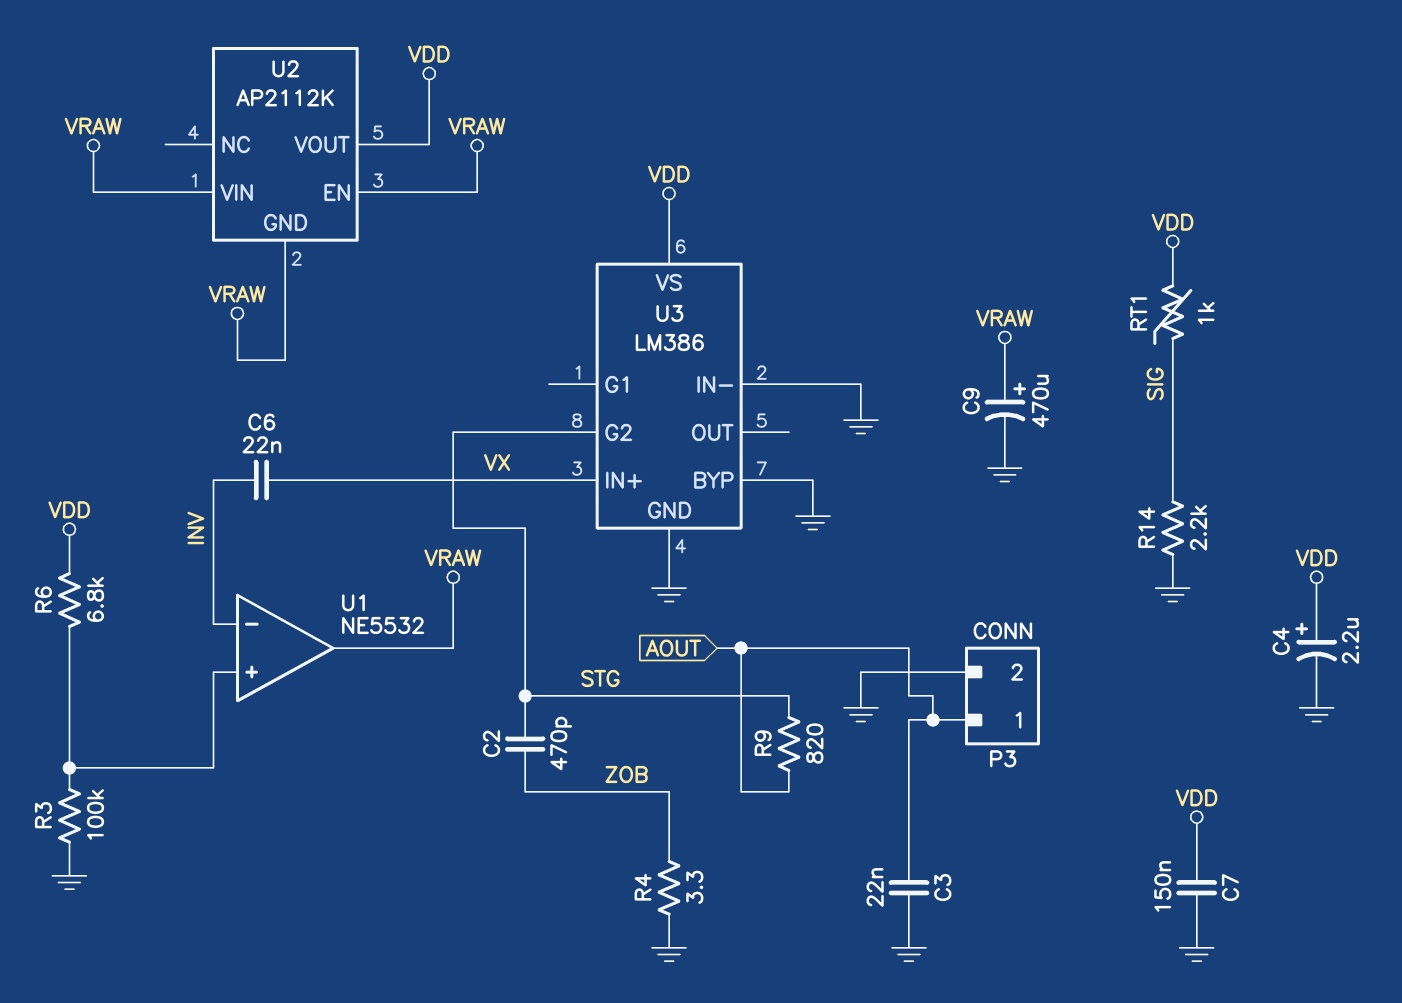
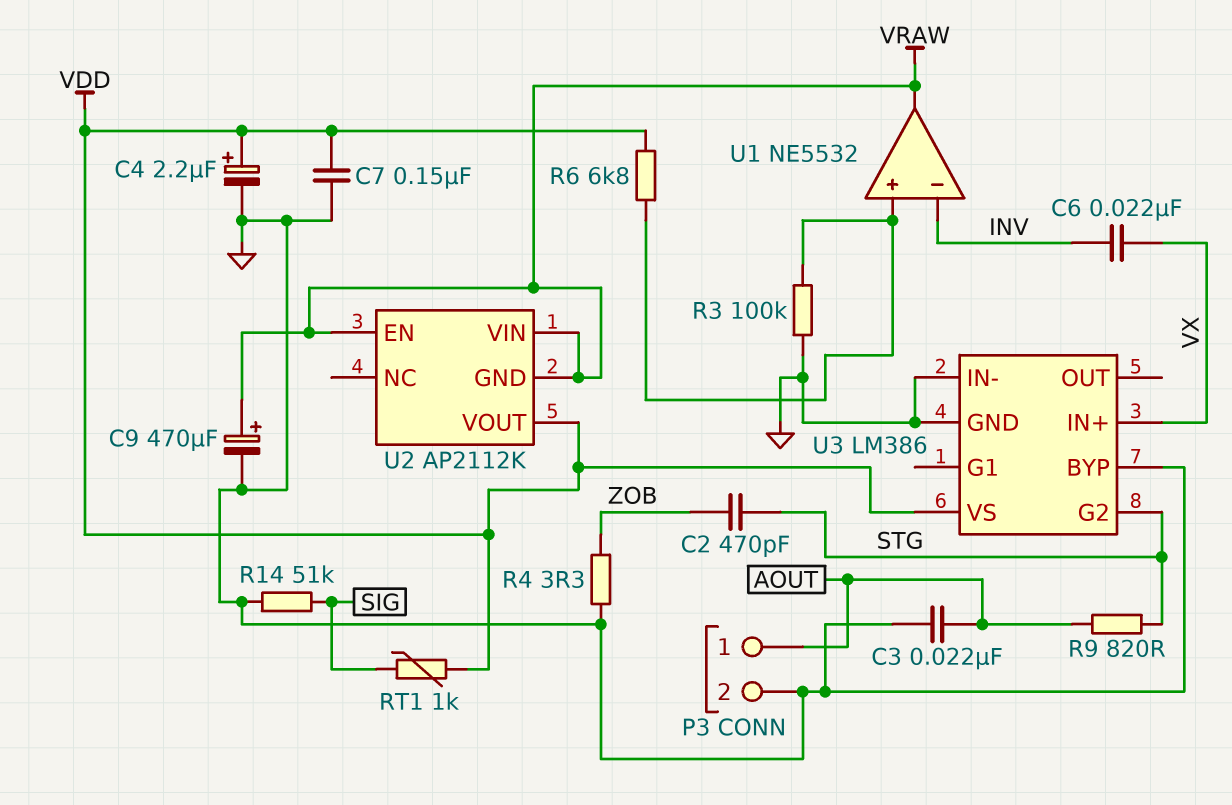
R14: 2.2k (GND, SIG) -> 51k (GND, SIG)

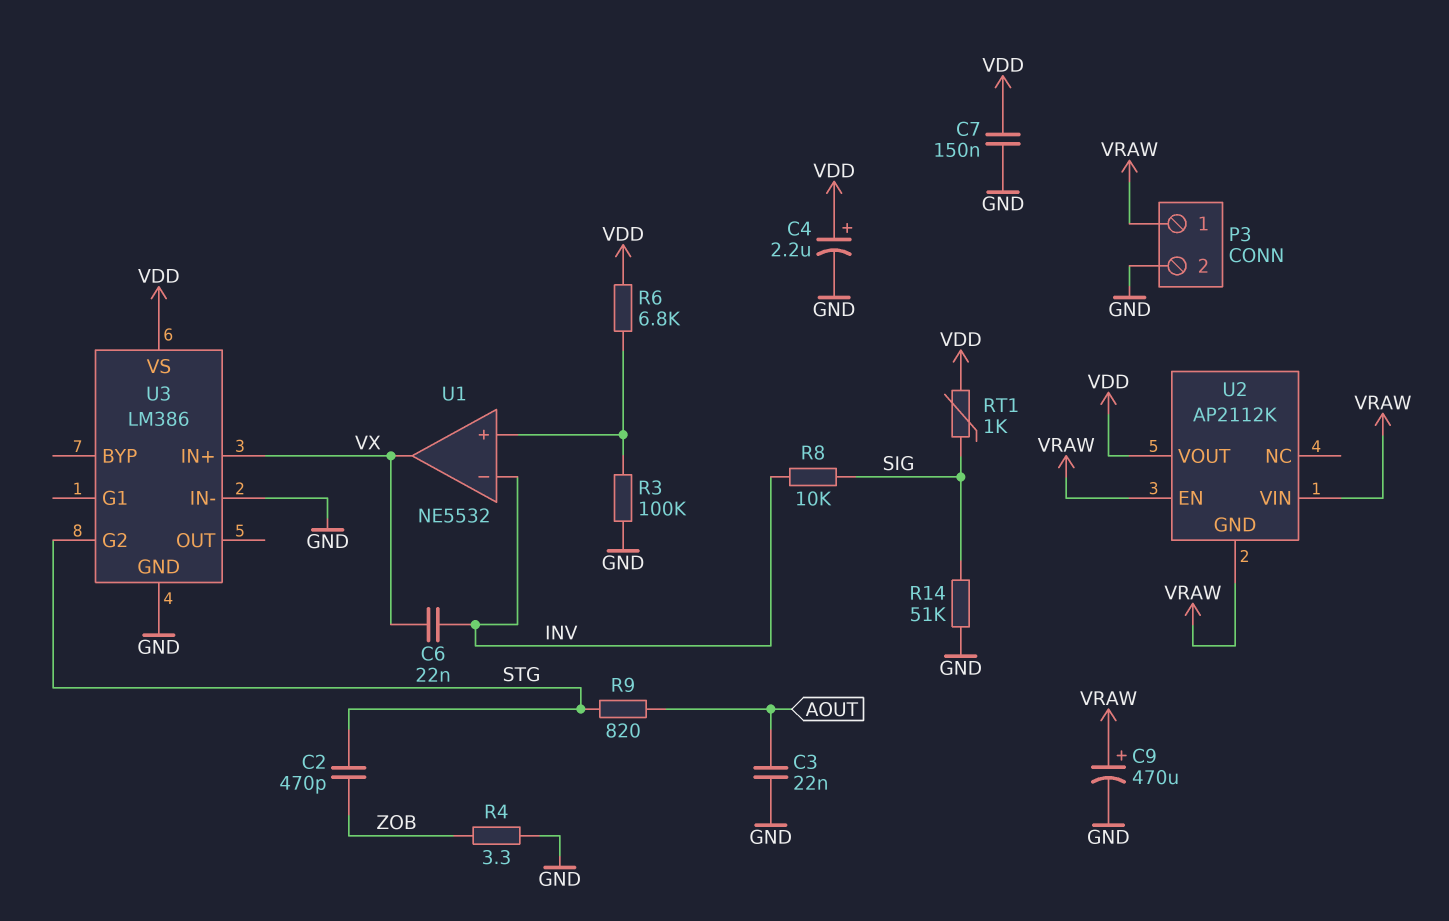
P3 pin 1: AOUT -> VRAW
R8: none -> 10k (INV, SIG)
U1 pin out: VRAW -> VX
U3 pin BYP: GND -> none

